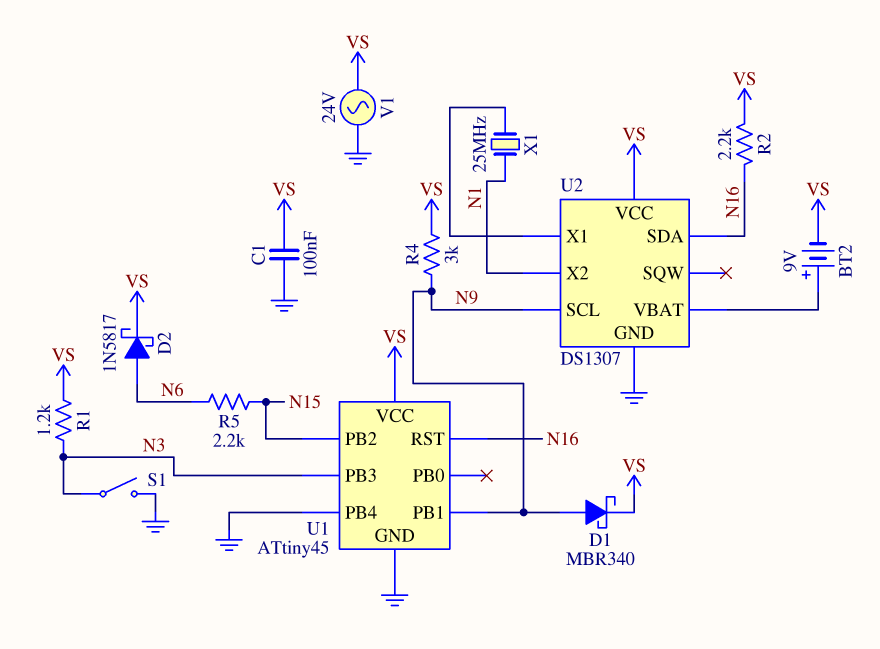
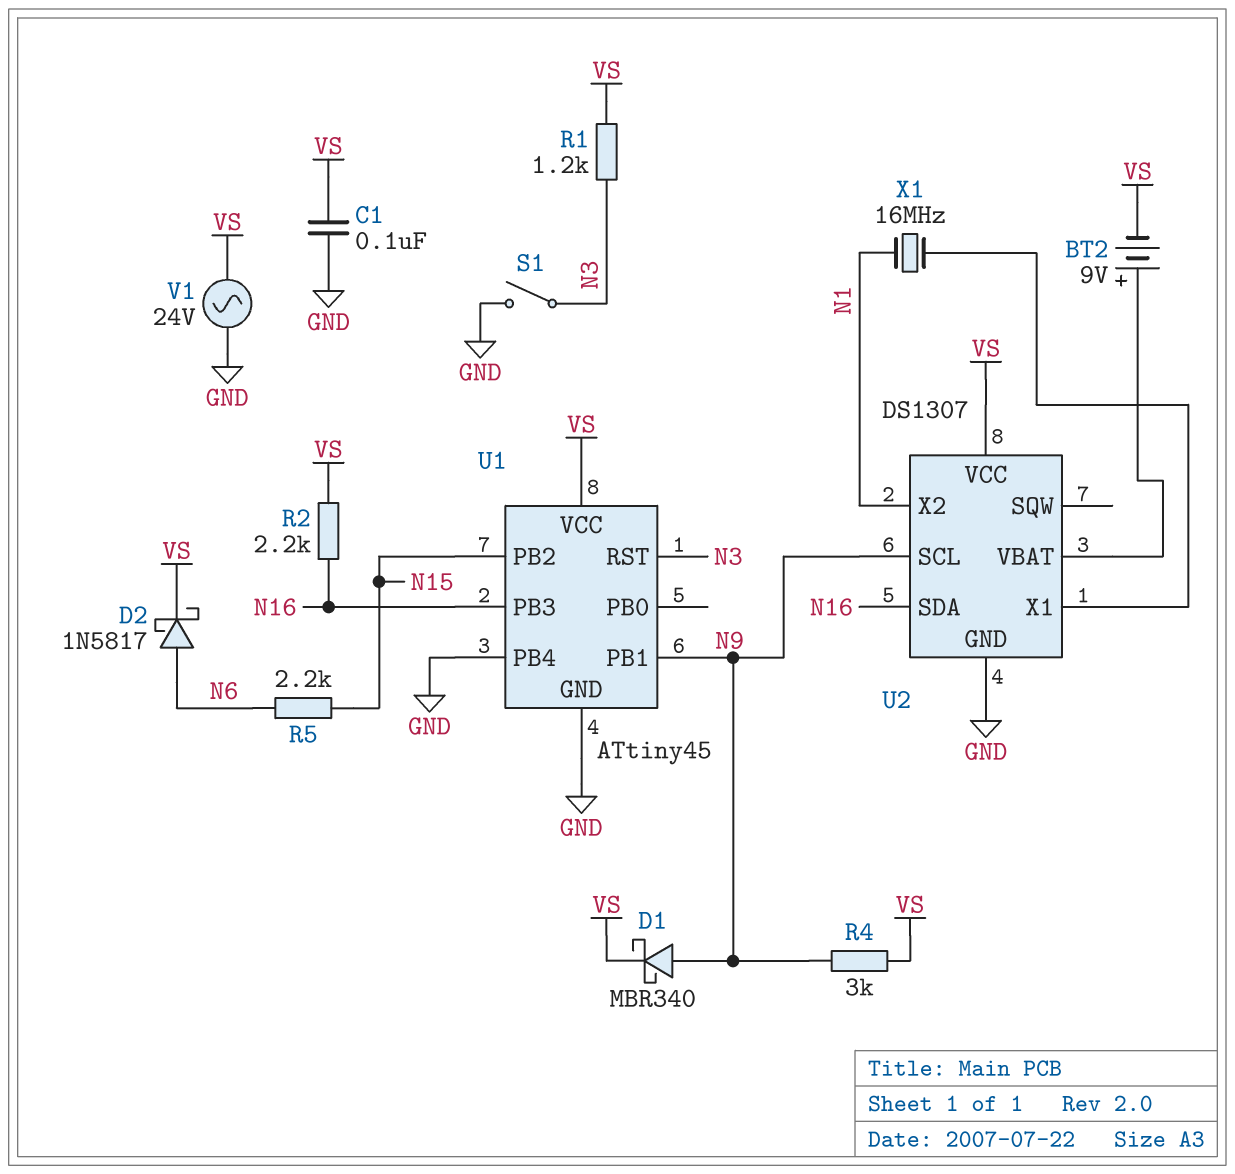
U1 pin PB3: N3 -> N16
U1 pin RST: N16 -> N3
X1: 25MHz (N1, U2/X1) -> 16MHz (N1, U2/X1)

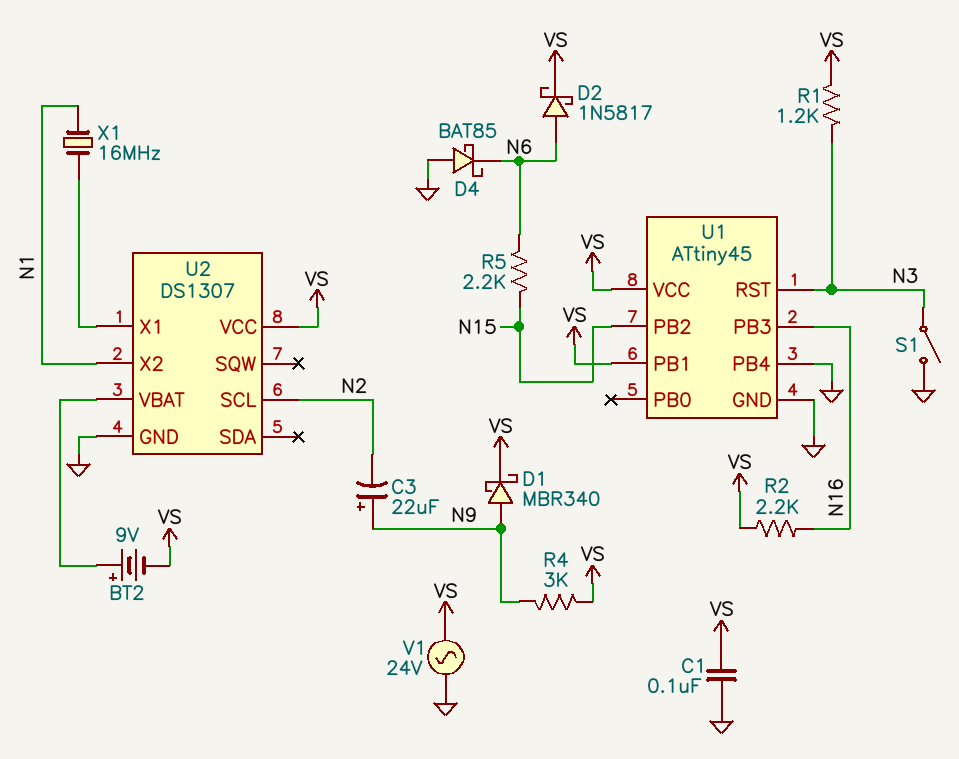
C3: none -> 22uF (plus N9, minus N2)
D4: none -> schottky BAT85 (A GND, K N6)
U1 pin PB1: N9 -> VS
U2 pin SCL: N9 -> N2
U2 pin SDA: N16 -> none

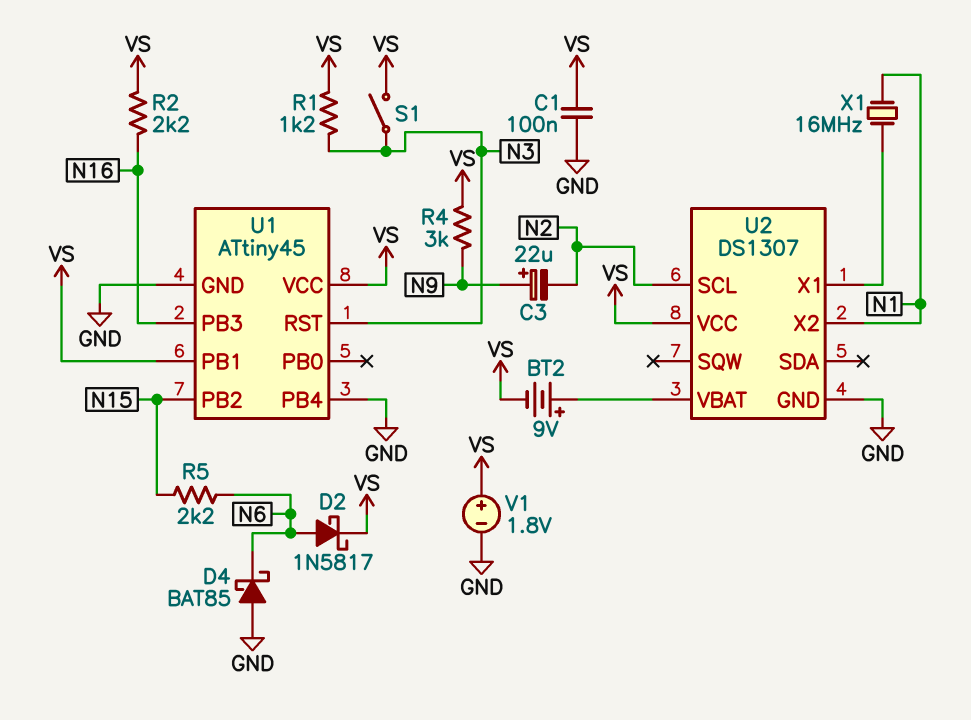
D1: schottky MBR340 (A N9, K VS) -> none
S1: switch (GND, N3) -> switch (N3, VS)
V1: AC 24V (GND, VS) -> 1.8V (plus VS, minus GND)

